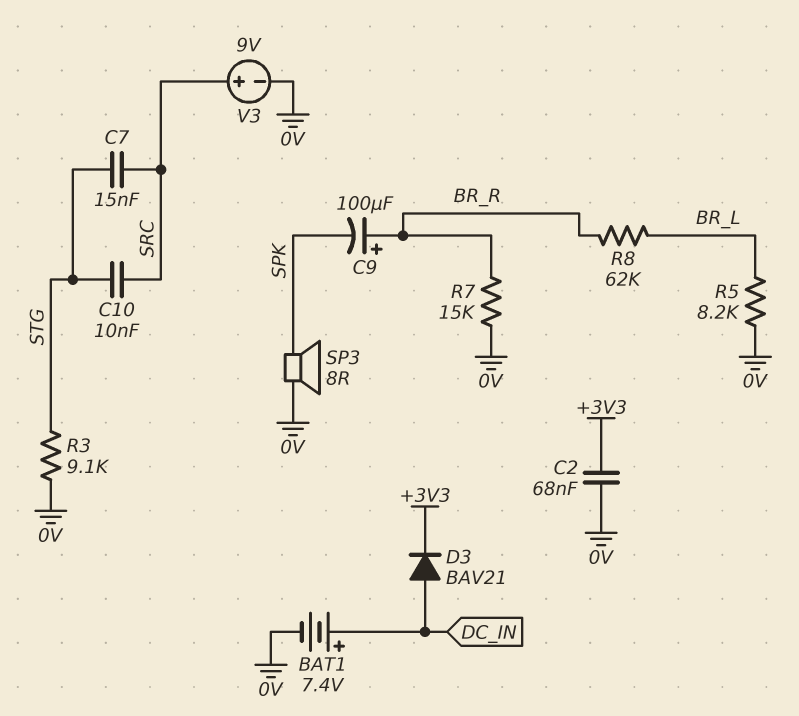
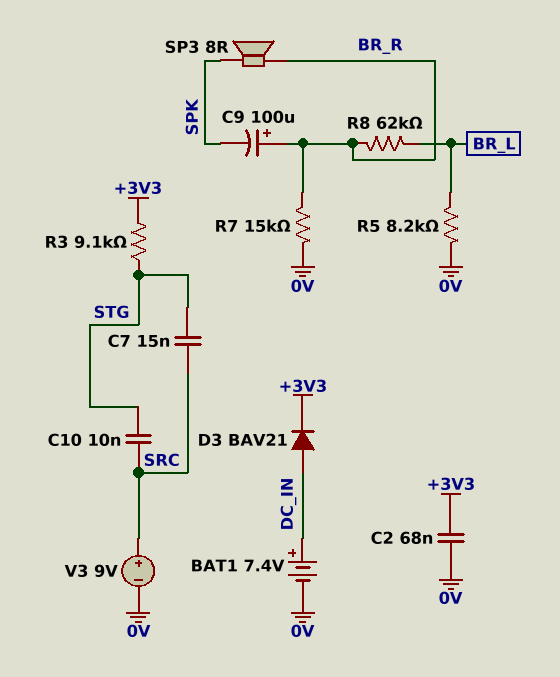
R3: 9.1k (0V, STG) -> 9.1k (+3V3, STG)
SP3: speaker 8R (0V, SPK) -> speaker 8R (BR_R, SPK)

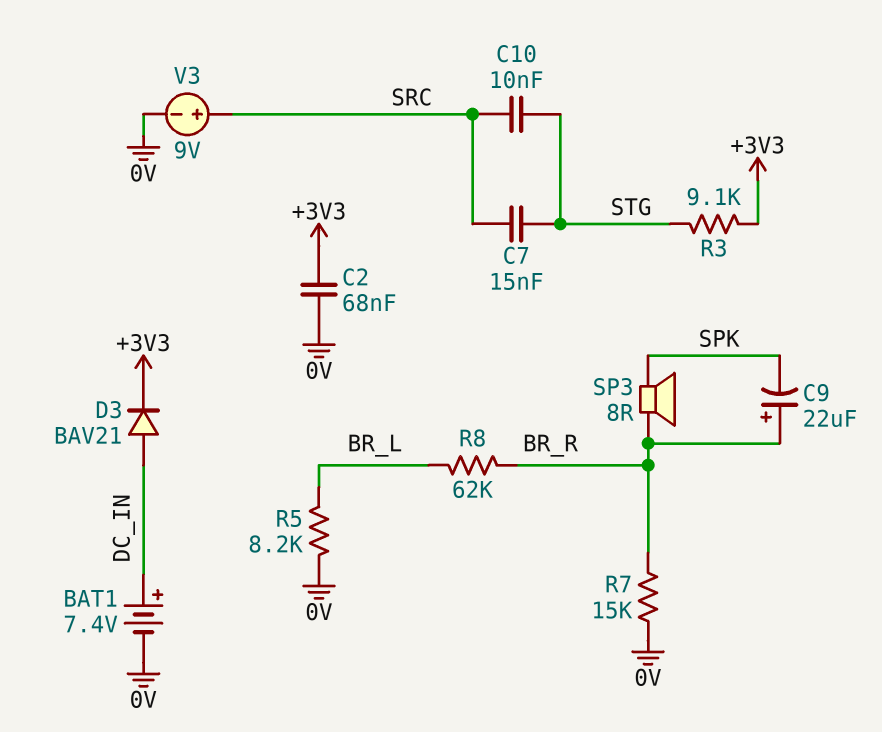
C9: 100uF (plus BR_R, minus SPK) -> 22uF (plus BR_R, minus SPK)

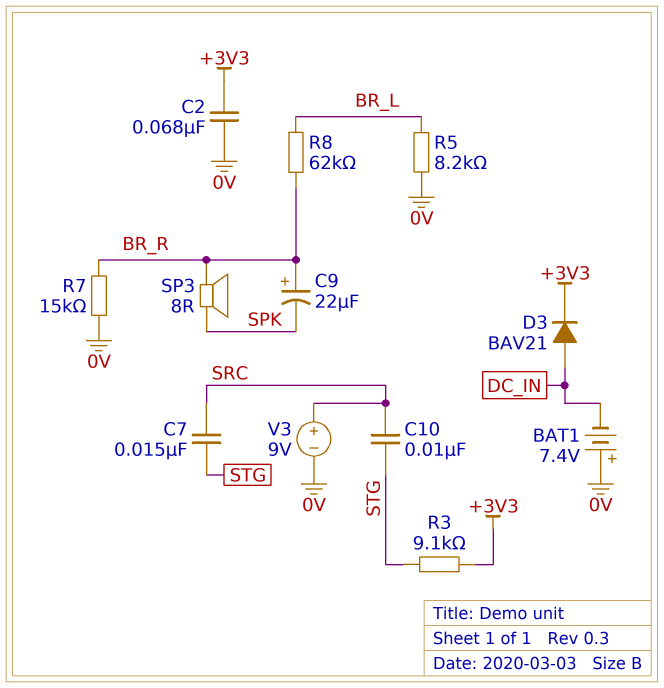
BAT1: 7.4V (plus DC_IN, minus 0V) -> 7.4V (plus 0V, minus DC_IN)

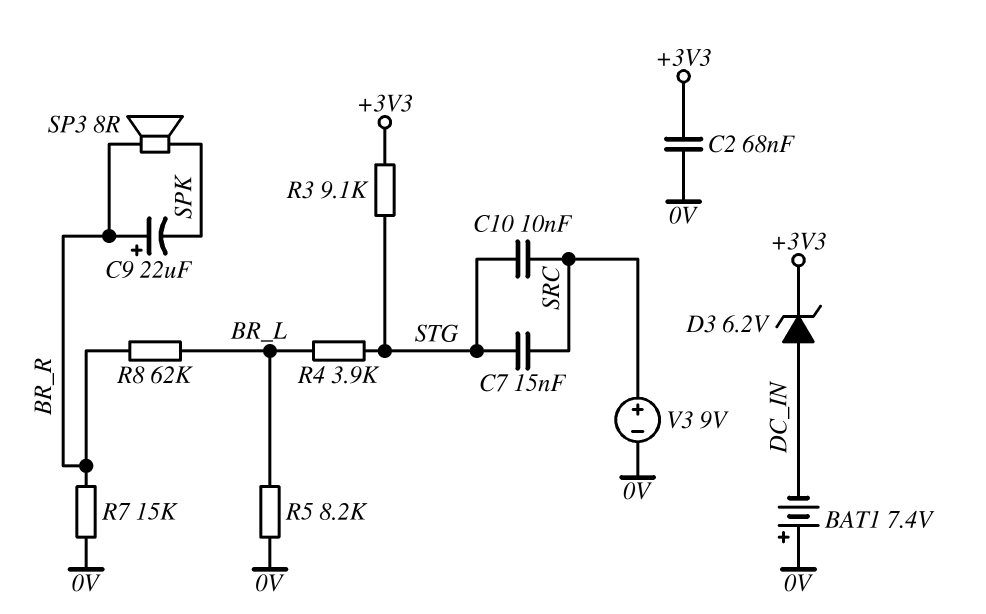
D3: diode BAV21 (A DC_IN, K +3V3) -> zener 6.2V (A DC_IN, K +3V3)
R4: none -> 3.9k (BR_L, STG)

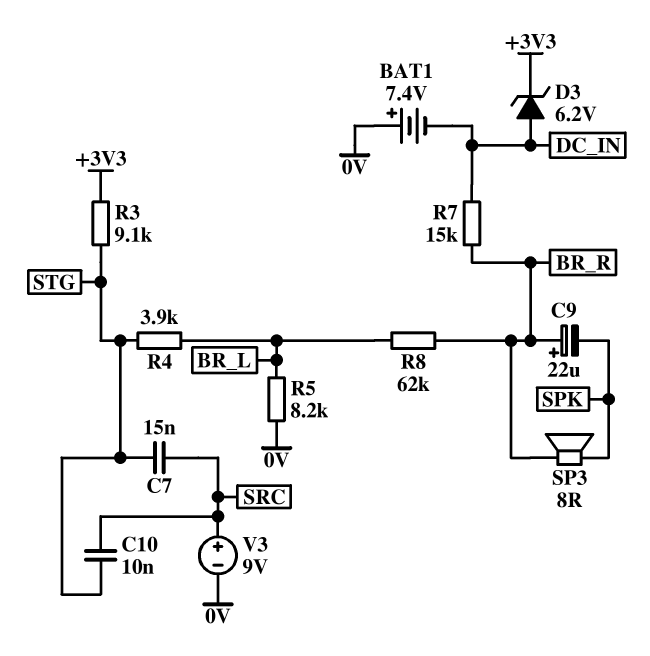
C2: 68nF (+3V3, 0V) -> none
R7: 15k (0V, BR_R) -> 15k (BR_R, DC_IN)

